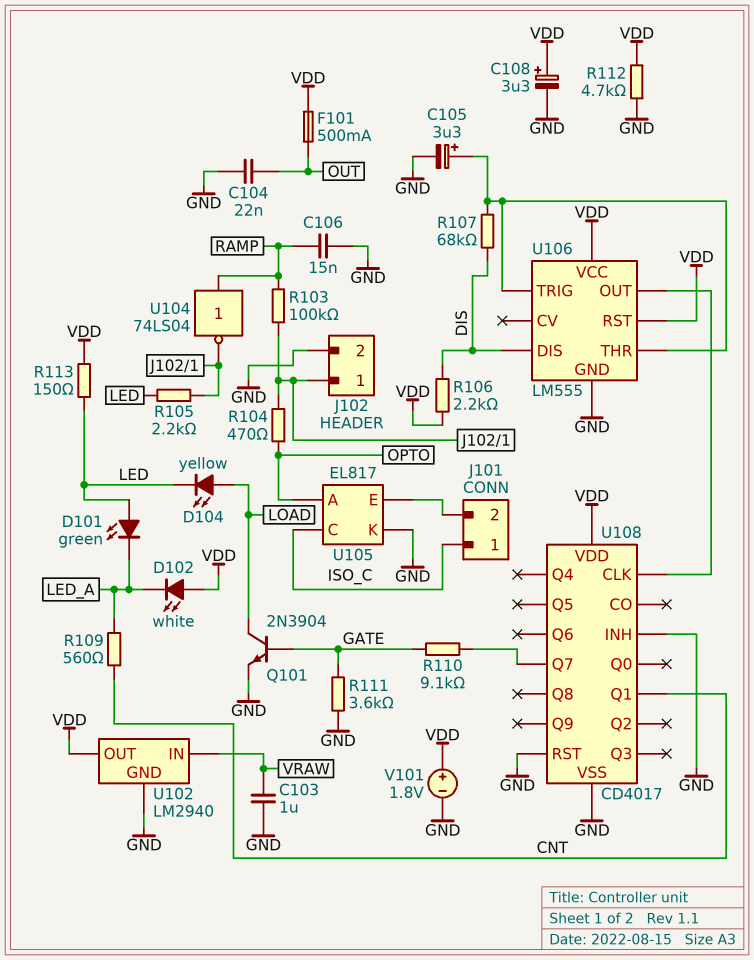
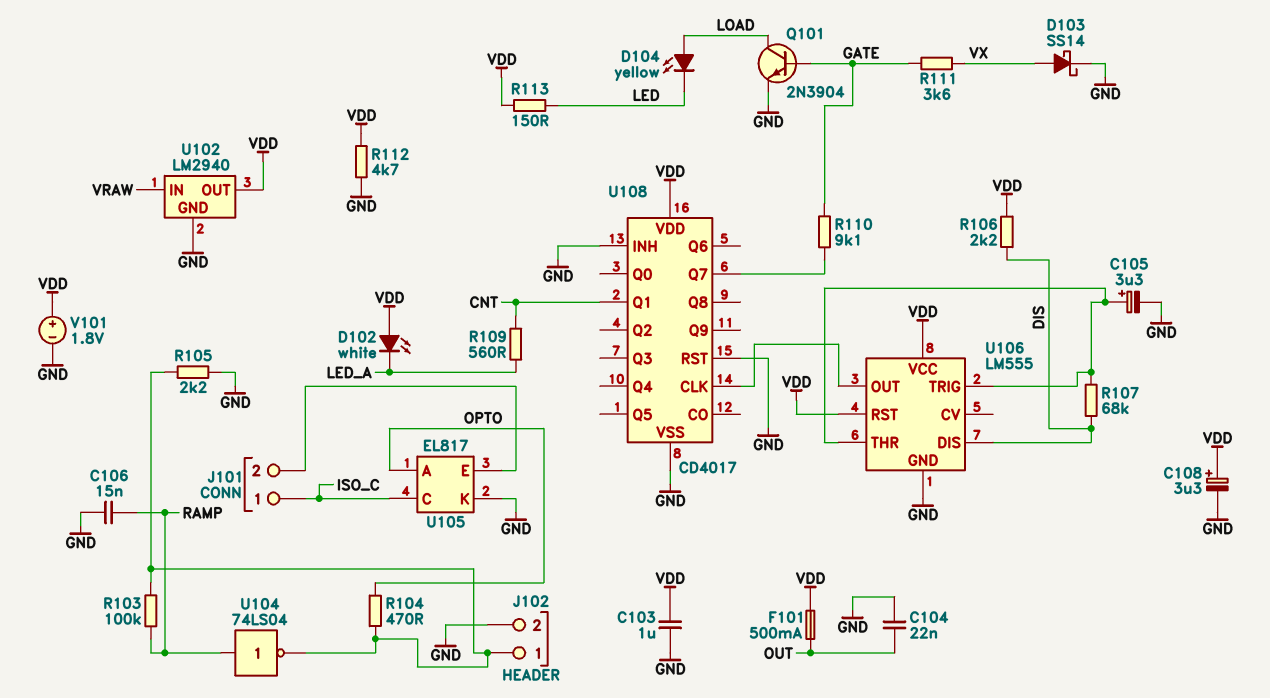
C103: 1uF (GND, VRAW) -> 1uF (GND, VDD)
D101: LED green (A LED, K LED_A) -> none
D103: none -> schottky SS14 (A VX, K GND)
R105: 2.2k (J102/1, LED) -> 2.2k (GND, J102/1)
R111: 3.6k (GATE, GND) -> 3.6k (GATE, VX)

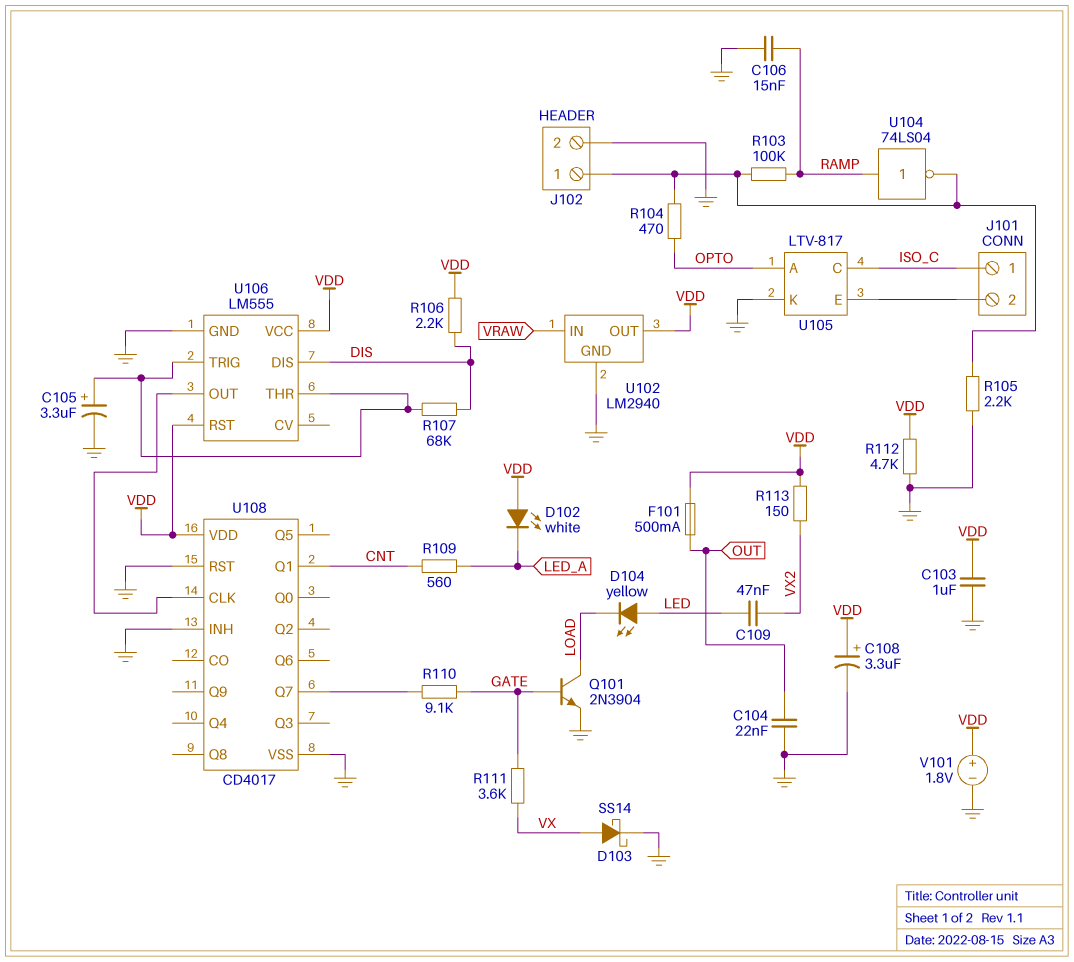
C109: none -> 47nF (LED, VX2)
D104: LED yellow (A LOAD, K LED) -> LED yellow (A LED, K LOAD)
R113: 150 (LED, VDD) -> 150 (VDD, VX2)
U105: EL817 -> LTV-817

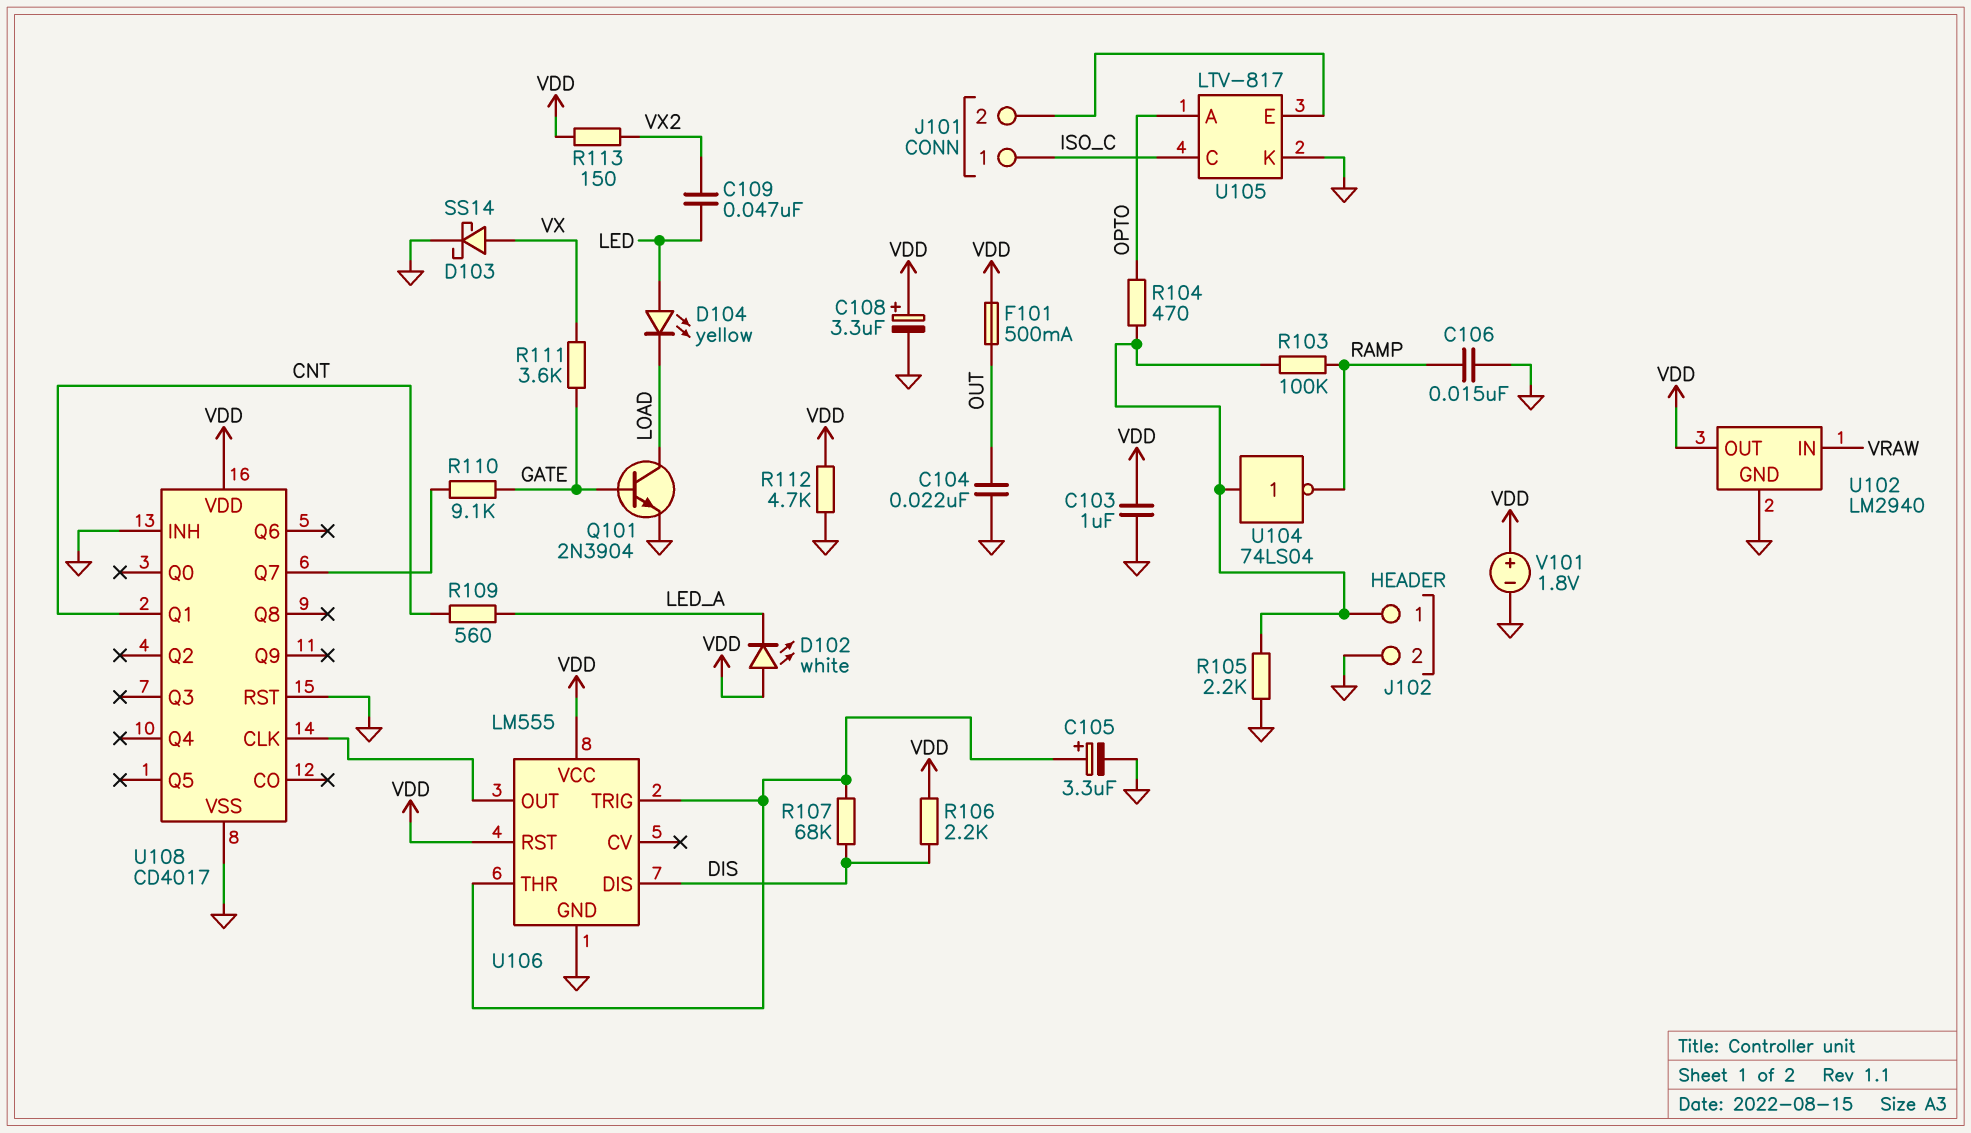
U104: NOT 74LS04 (in RAMP, out J102/1) -> NOT 74LS04 (in J102/1, out RAMP)

